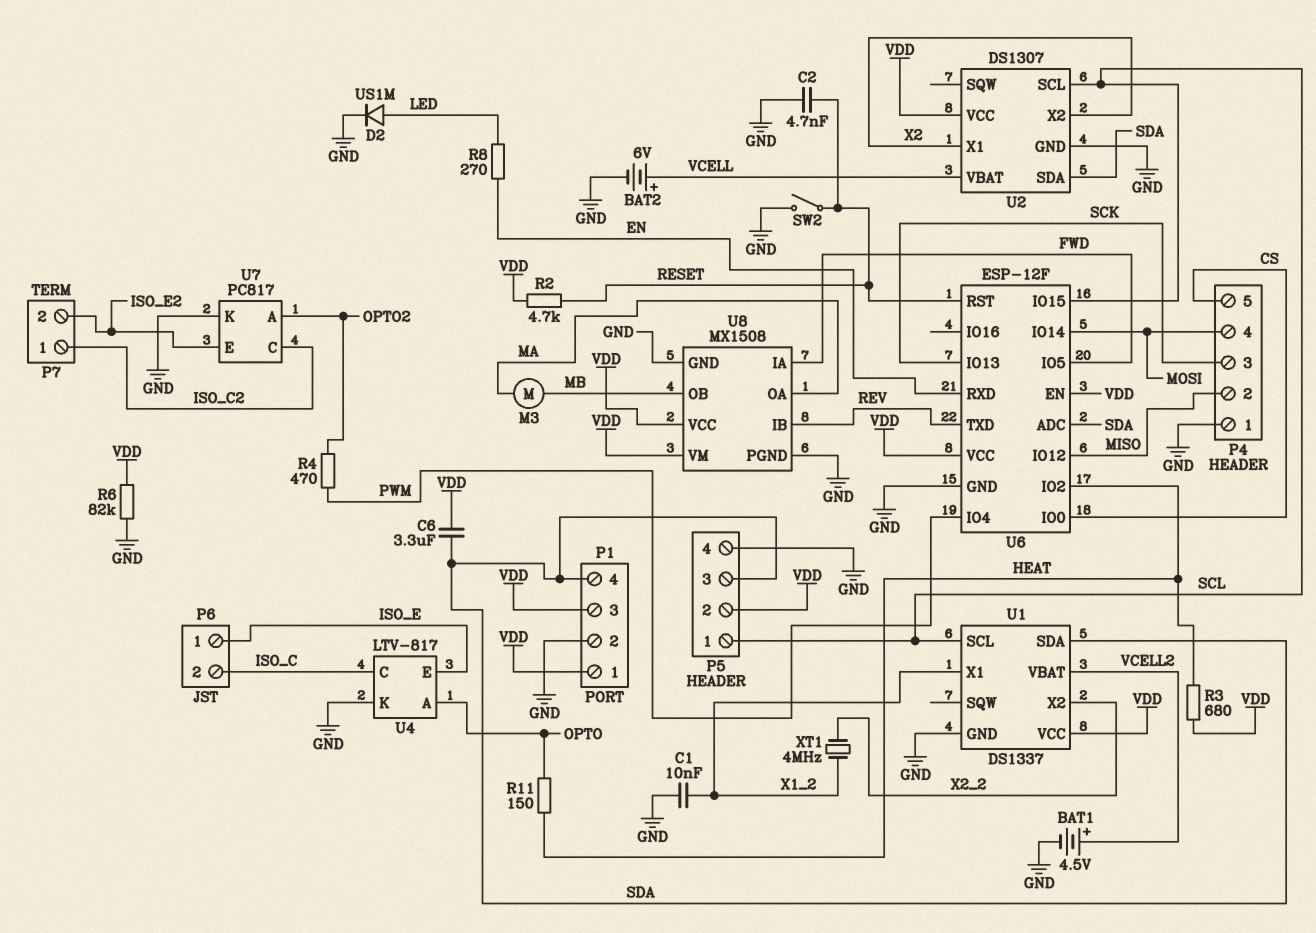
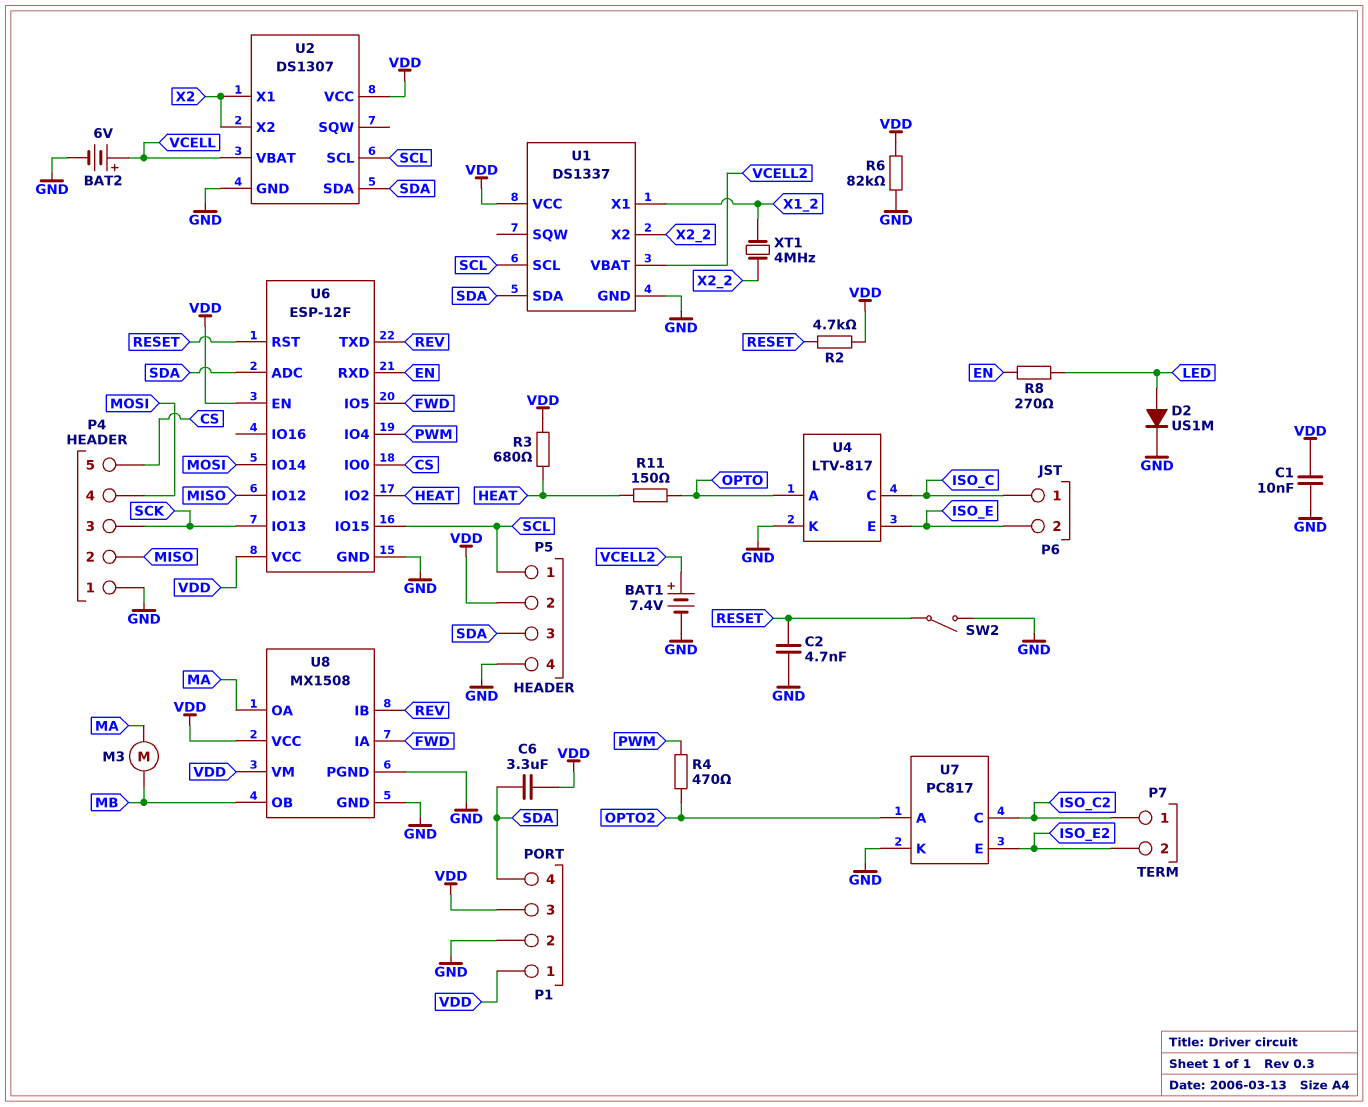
BAT1: 4.5V (plus VCELL2, minus GND) -> 7.4V (plus VCELL2, minus GND)
C1: 10nF (GND, X1_2) -> 10nF (GND, VDD)
P6 pin 1: ISO_E -> ISO_C
P6 pin 2: ISO_C -> ISO_E

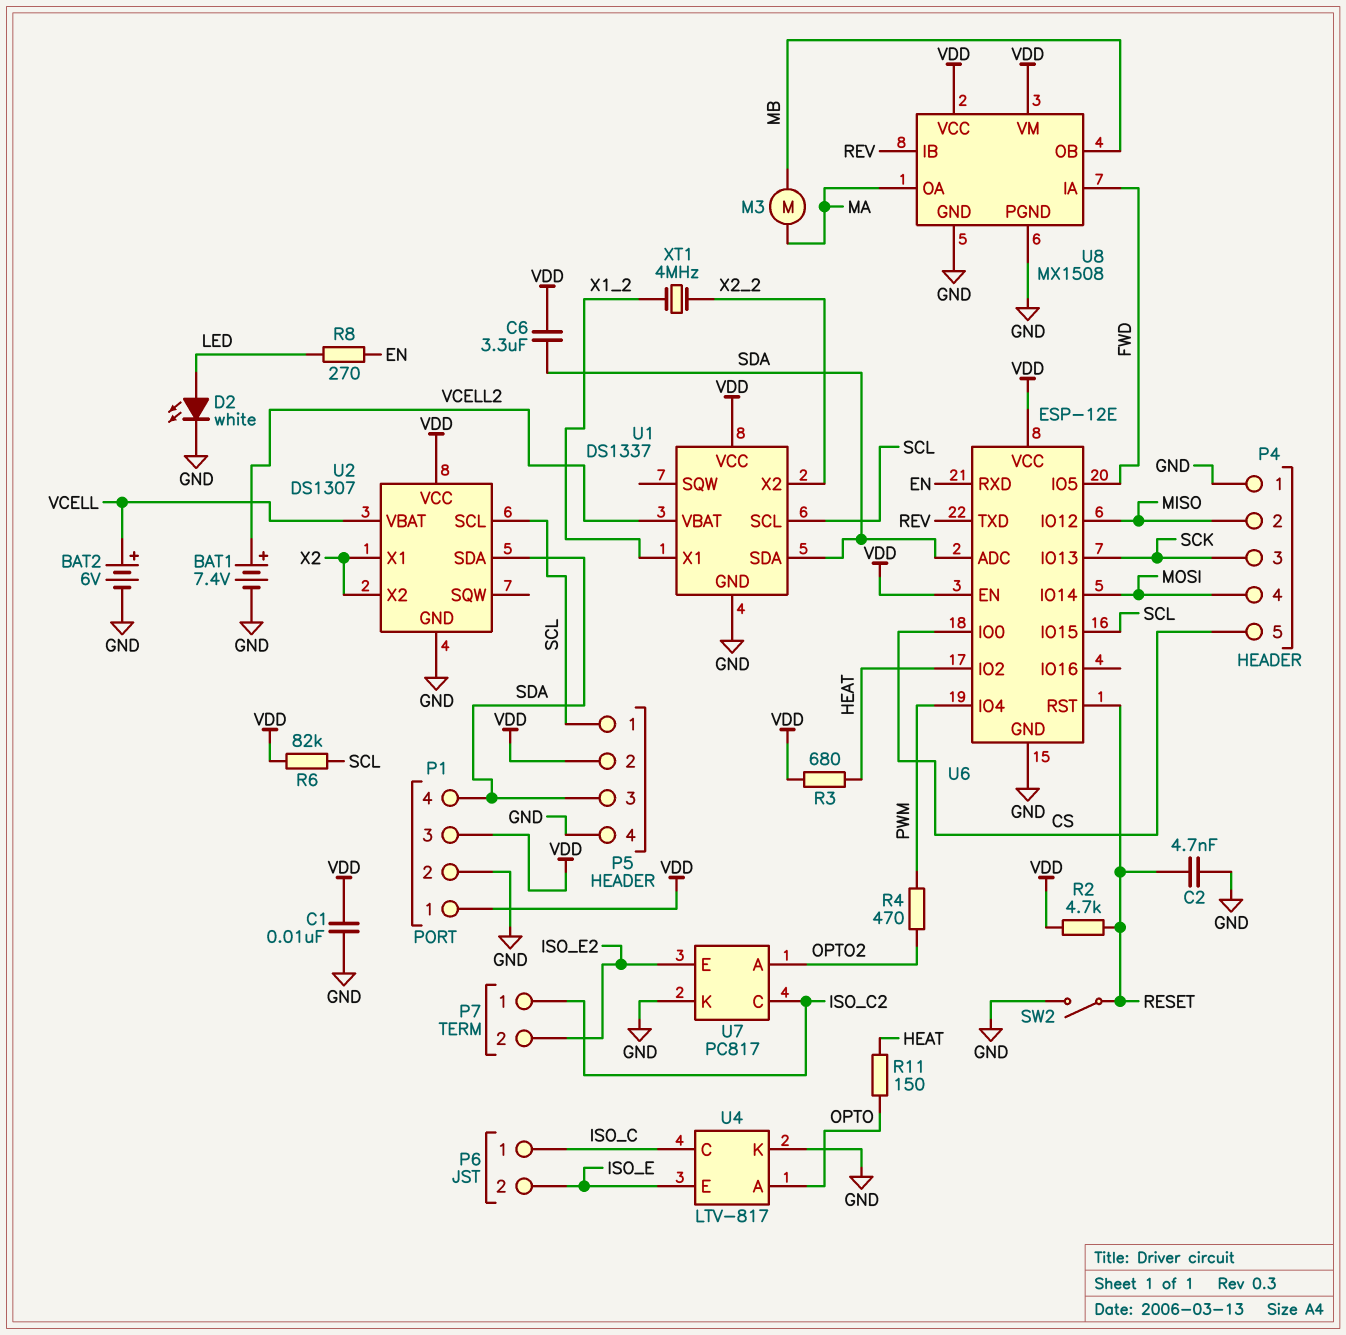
D2: diode US1M (A LED, K GND) -> LED white (A LED, K GND)
R6: 82k (GND, VDD) -> 82k (SCL, VDD)
U6: ESP-12F -> ESP-12E

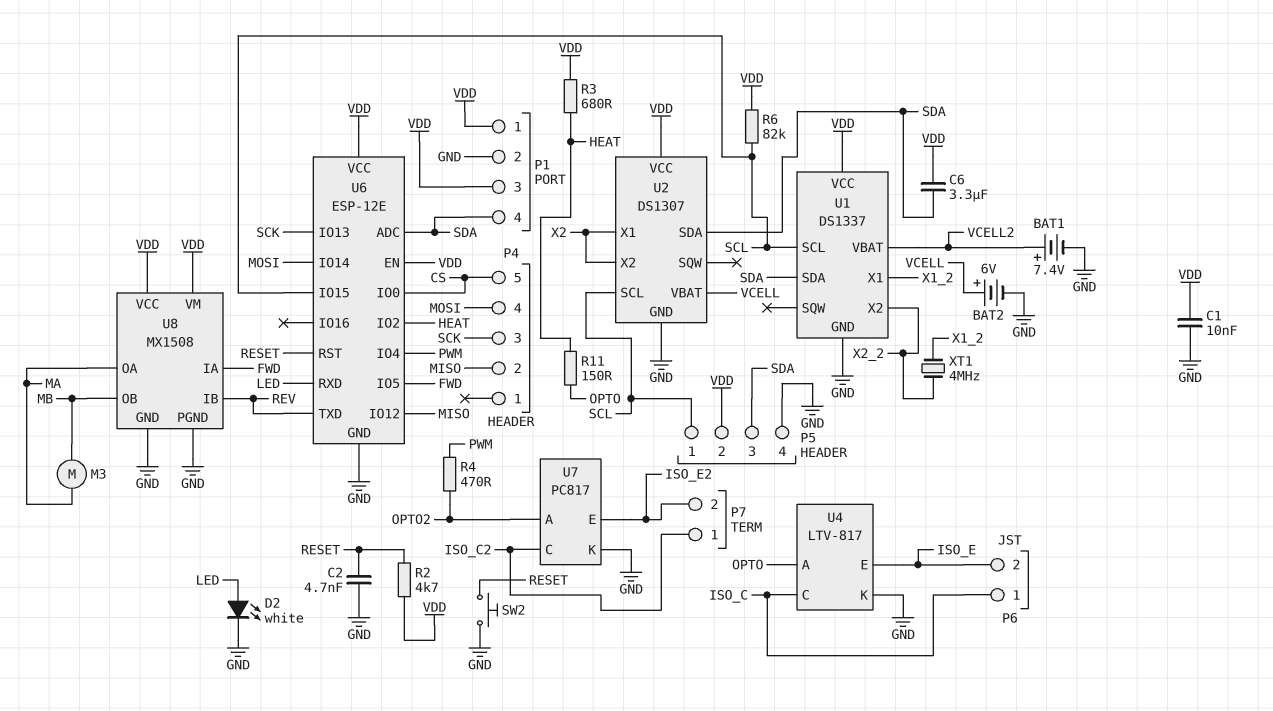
P4 pin 1: GND -> none
R8: 270 (EN, LED) -> none
SW2: switch (GND, RESET) -> button (GND, RESET)
U6 pin RXD: EN -> LED

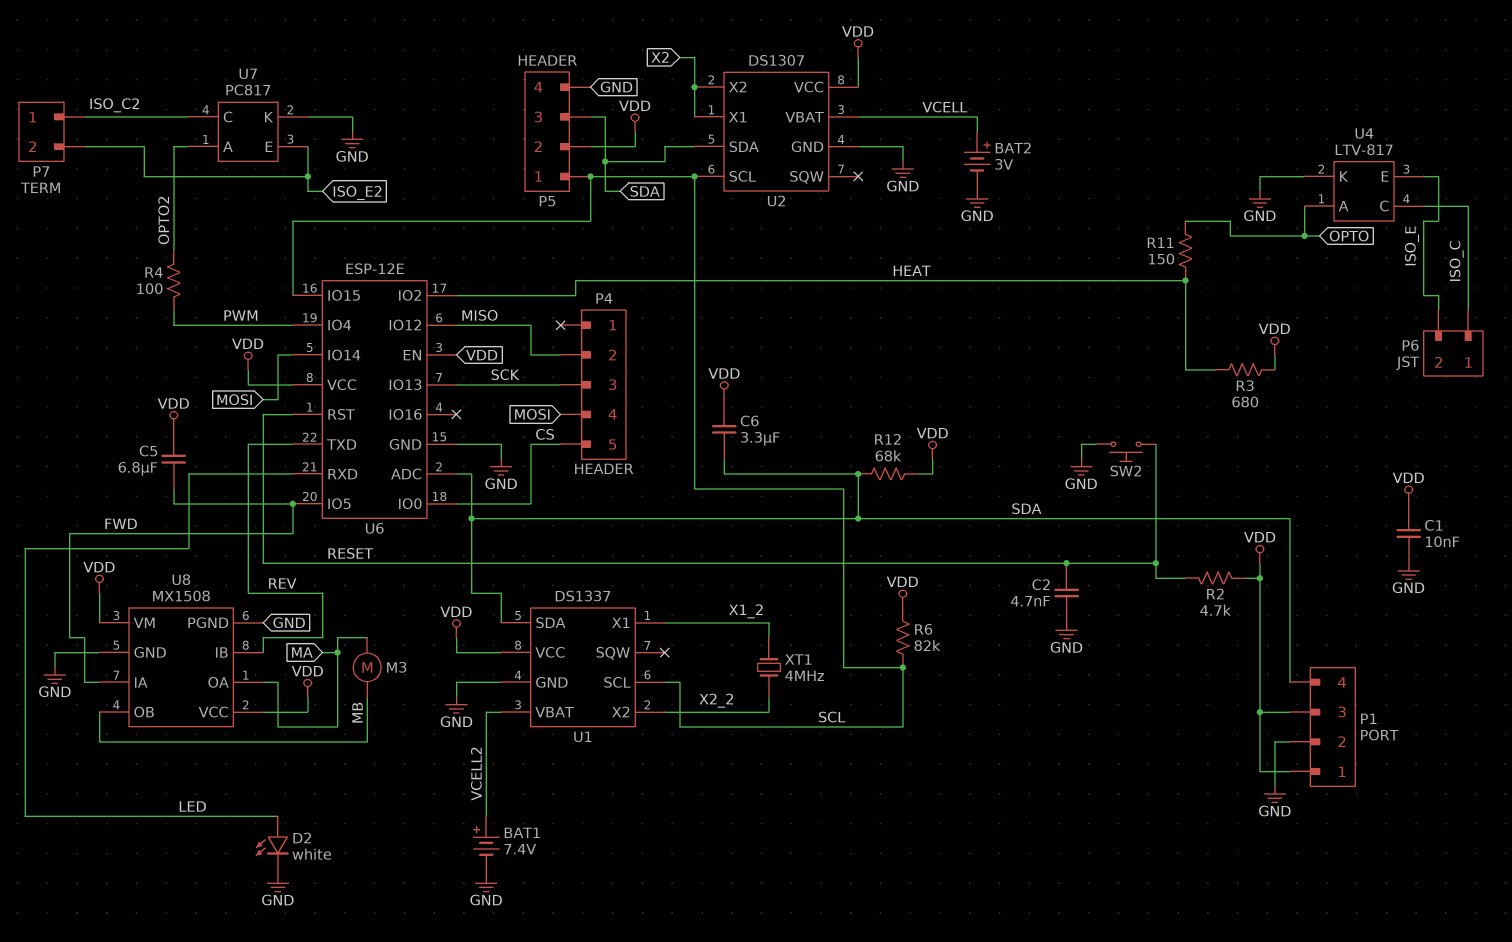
BAT2: 6V (plus VCELL, minus GND) -> 3V (plus VCELL, minus GND)
C5: none -> 6.8uF (FWD, VDD)
R4: 470 (OPTO2, PWM) -> 100 (OPTO2, PWM)
R12: none -> 68k (SDA, VDD)

